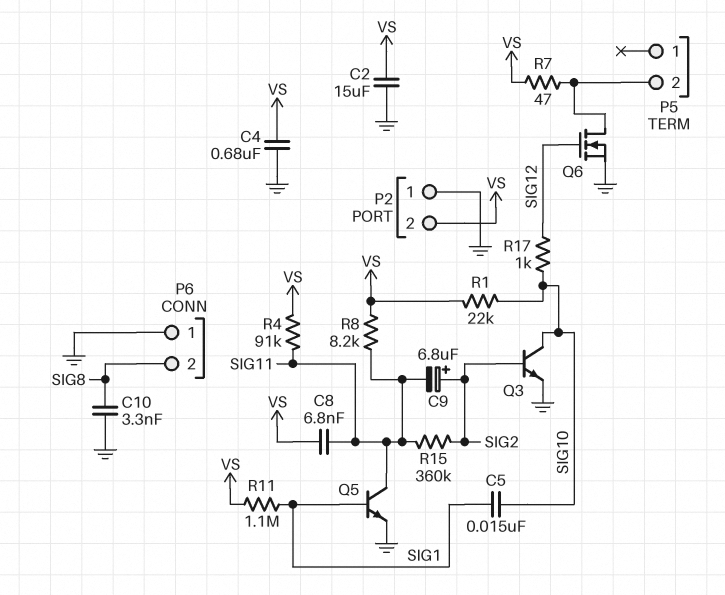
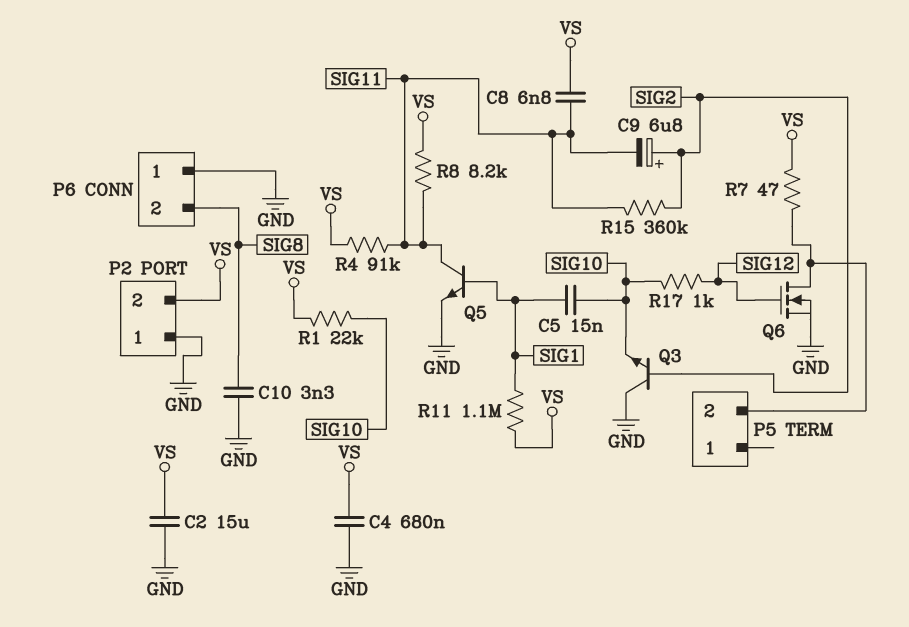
Q3: NPN (B SIG2, C SIG10, E GND) -> NPN (B SIG2, C GND, E SIG10)

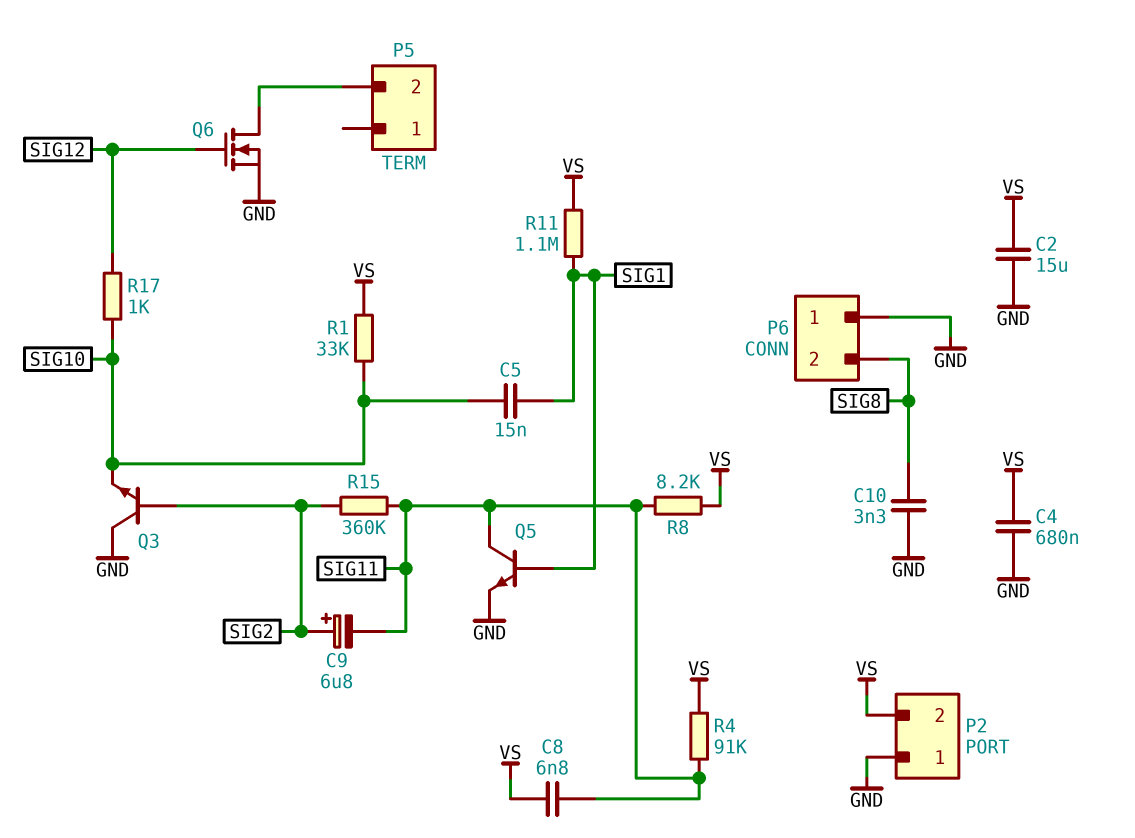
R1: 22k (SIG10, VS) -> 33k (SIG10, VS)
R7: 47 (P5/2, VS) -> none

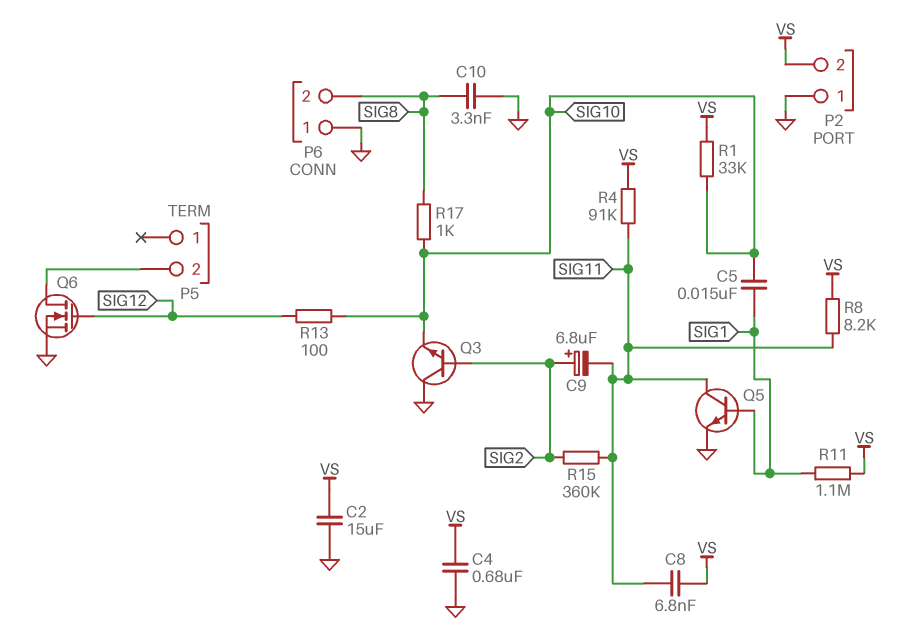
R13: none -> 100 (SIG10, SIG12)
R17: 1k (SIG10, SIG12) -> 1k (SIG8, SIG10)

